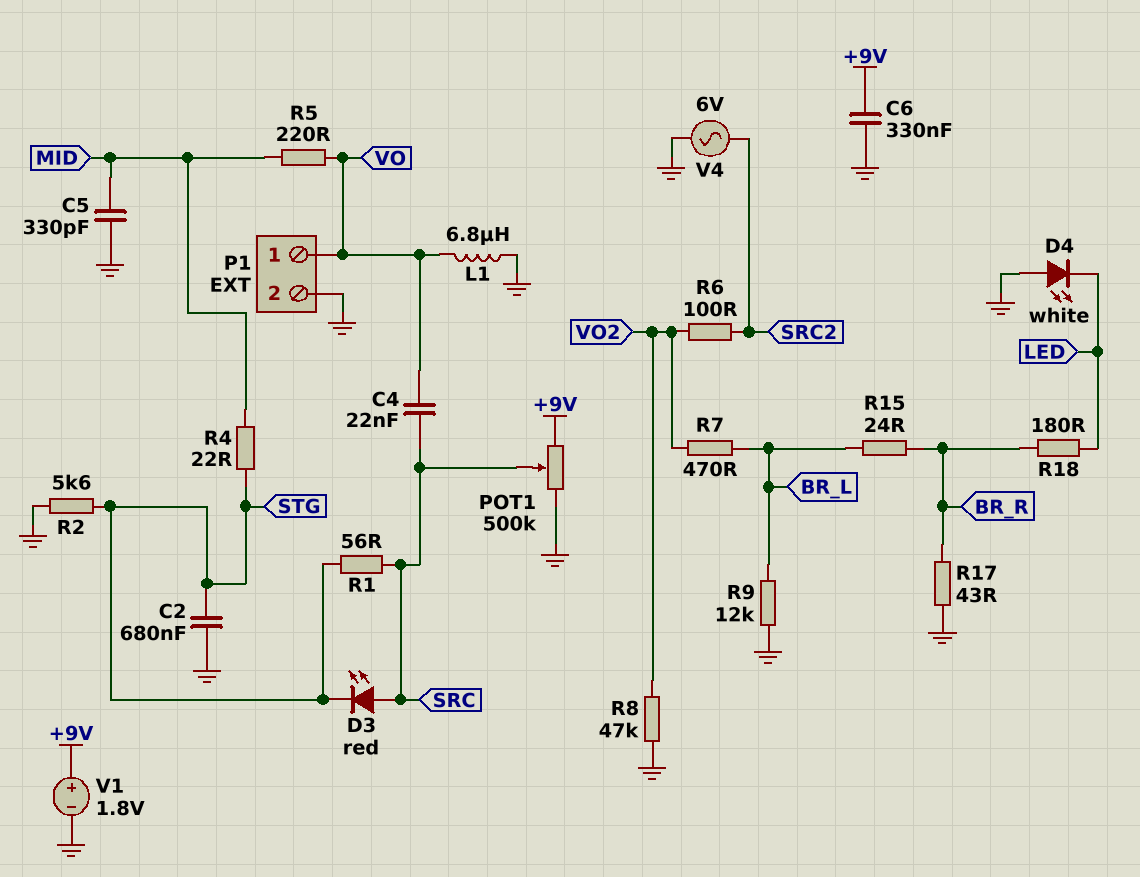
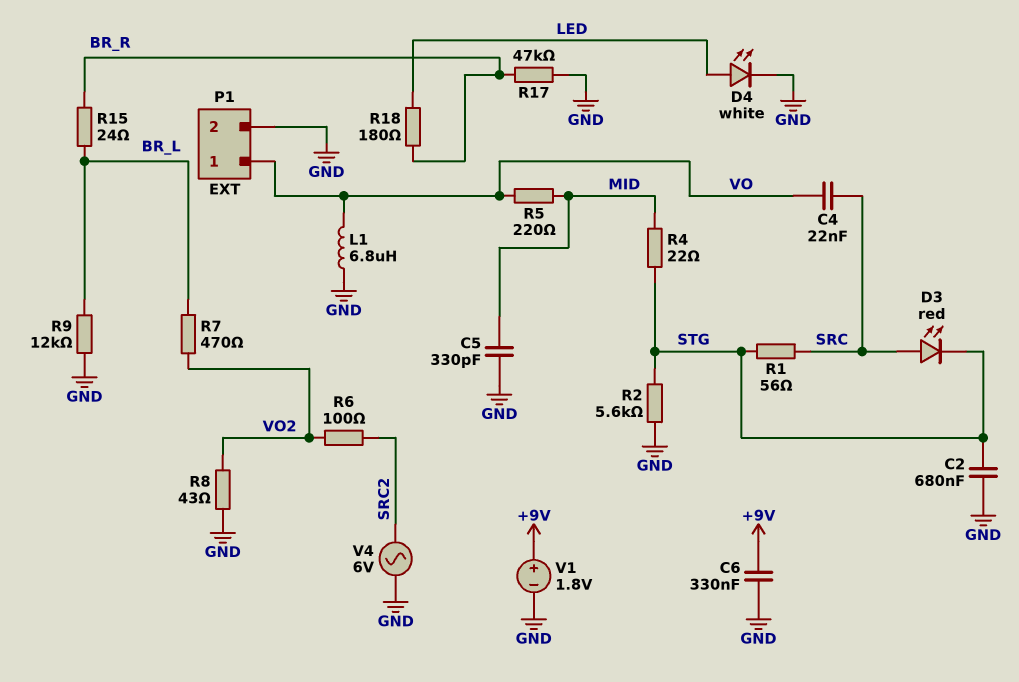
D4: LED white (A GND, K LED) -> LED white (A LED, K GND)
POT1: 500k (+9V, GND, wiper SRC) -> none
R8: 47k (GND, VO2) -> 43 (GND, VO2)
R17: 43 (BR_R, GND) -> 47k (BR_R, GND)

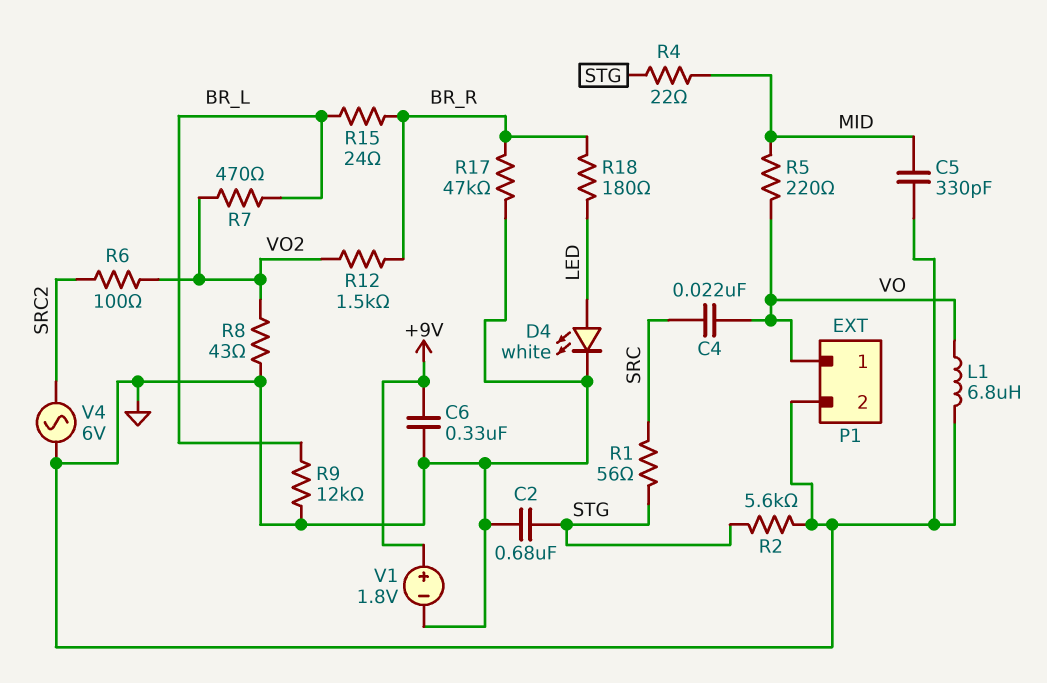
D3: LED red (A SRC, K STG) -> none
R12: none -> 1.5k (BR_R, VO2)

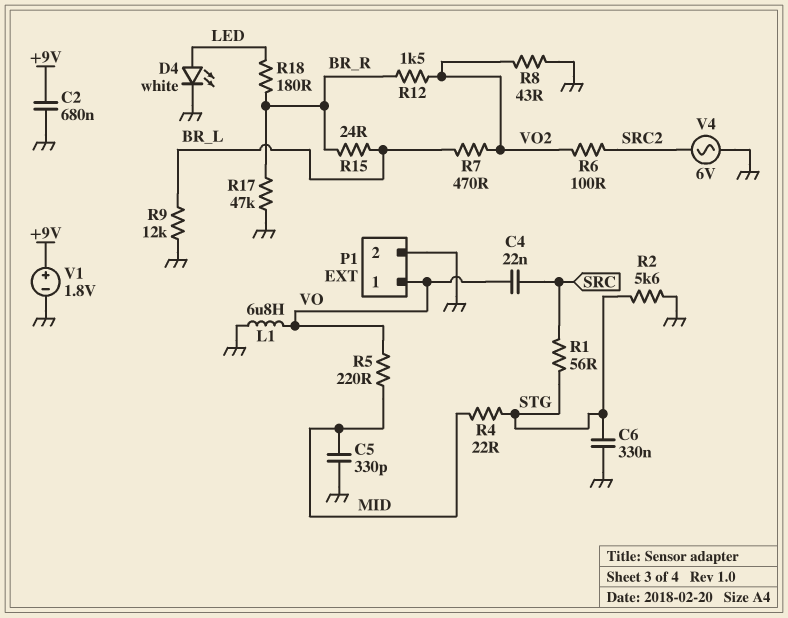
C2: 680nF (GND, STG) -> 680nF (+9V, GND)
C6: 330nF (+9V, GND) -> 330nF (GND, STG)

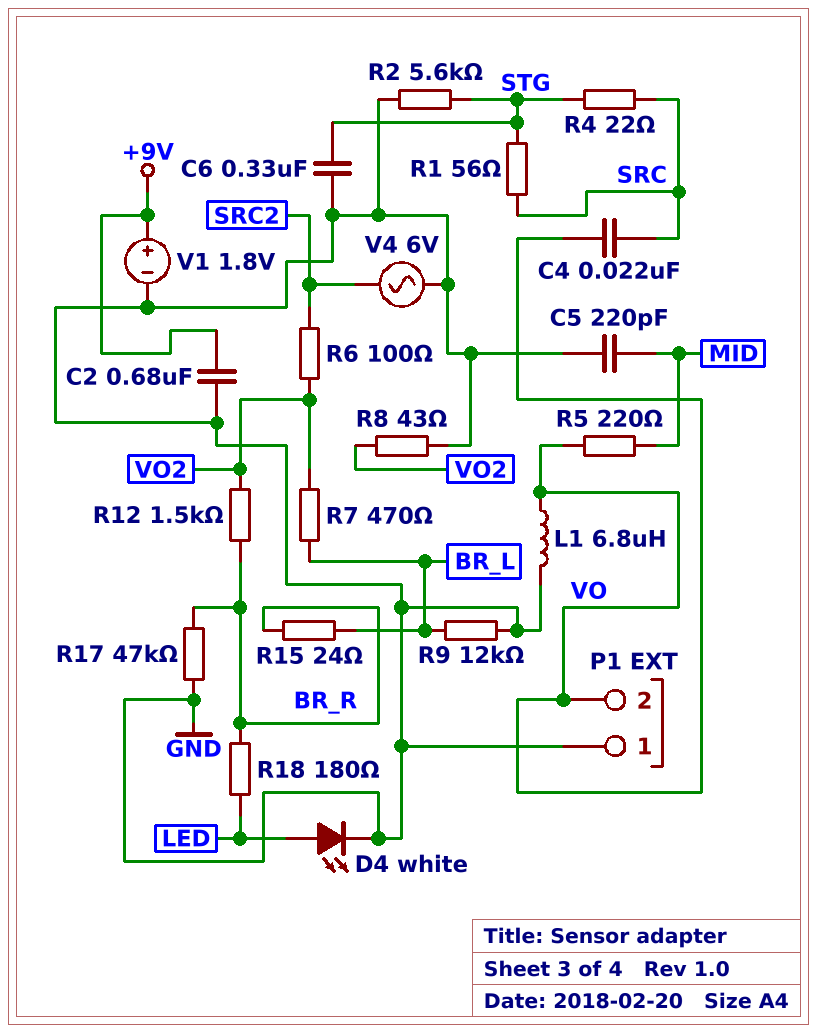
C5: 330pF (GND, MID) -> 220pF (GND, MID)
P1 pin 1: VO -> GND
P1 pin 2: GND -> VO
R4: 22 (MID, STG) -> 22 (SRC, STG)

